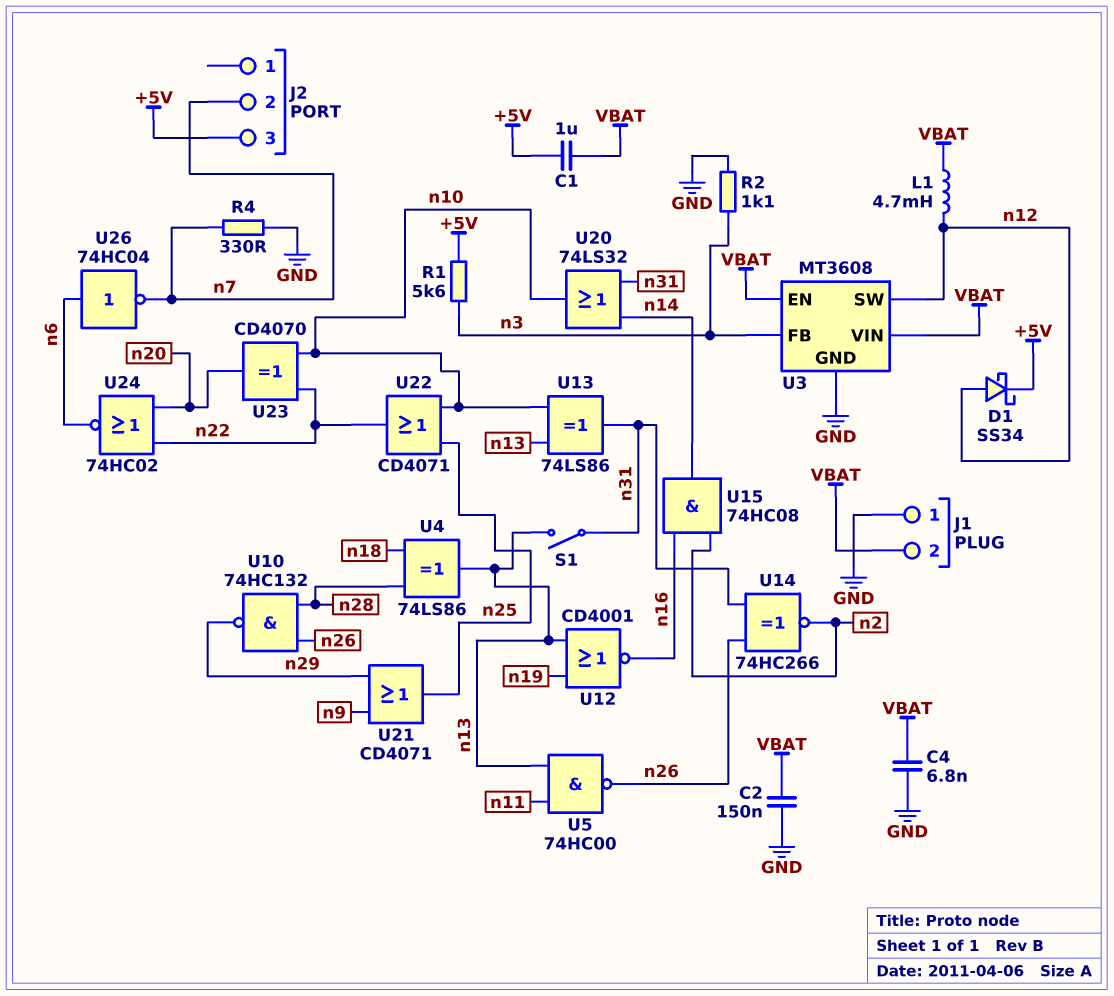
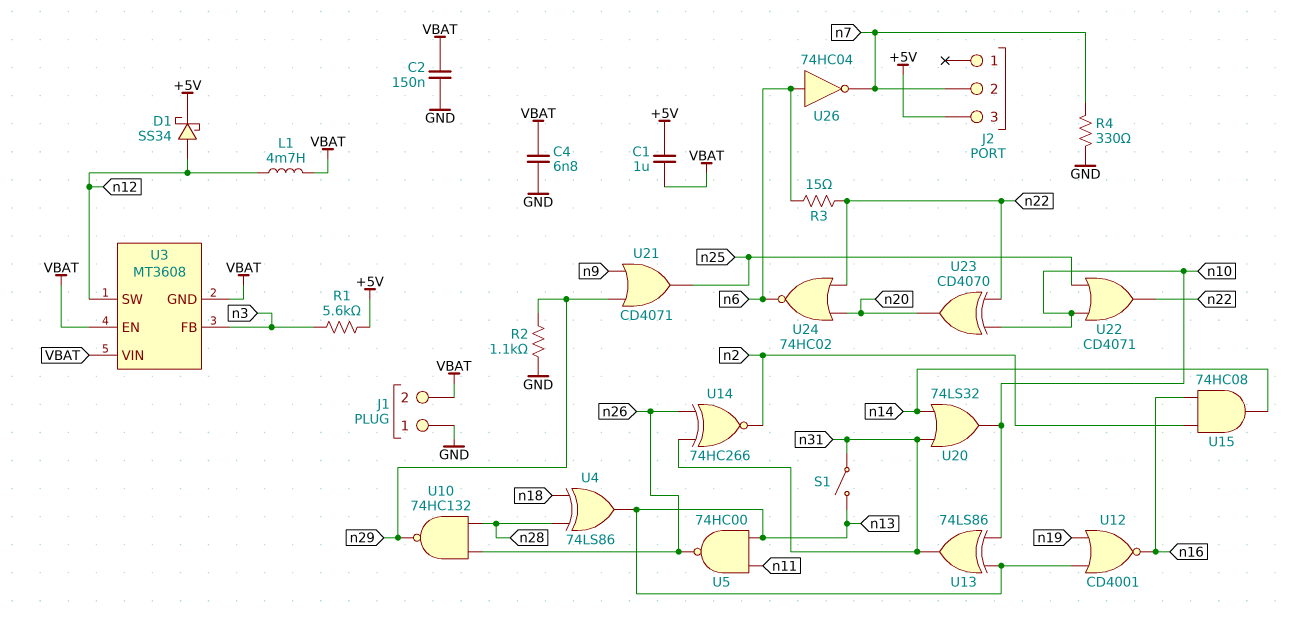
R2: 1.1k (GND, n3) -> 1.1k (GND, n29)
R3: none -> 15 (n6, n22)
U3 pin GND: GND -> VBAT

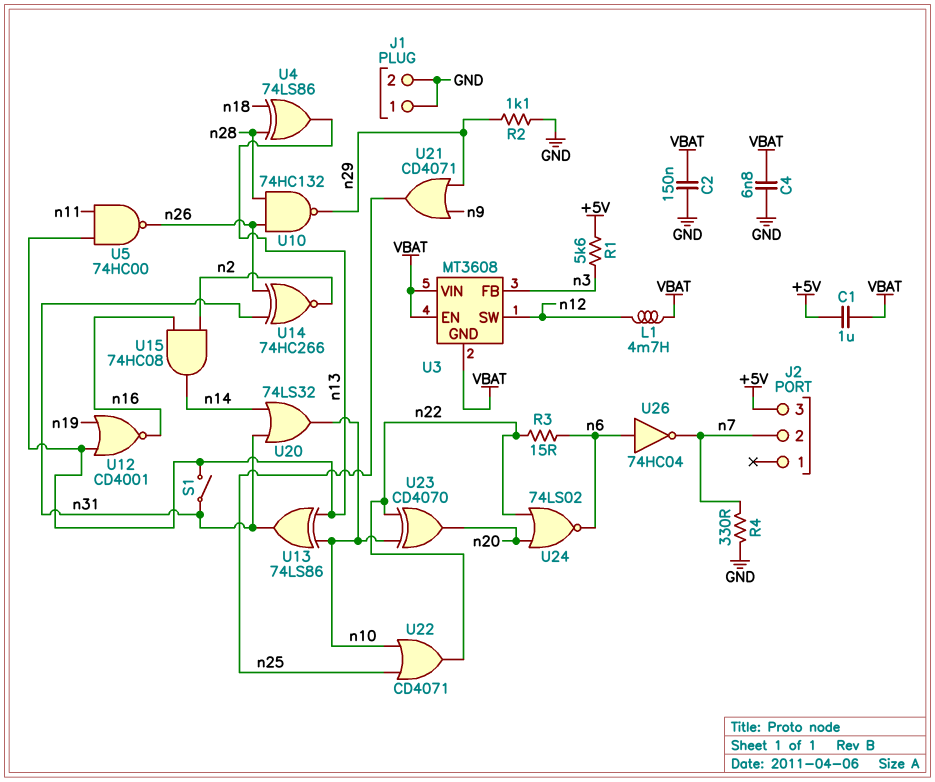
D1: schottky SS34 (A n12, K +5V) -> none
J1 pin 2: VBAT -> GND
U24: NOR 74HC02 (in n20, in n22, out n6) -> NOR 74LS02 (in n20, in n22, out n6)

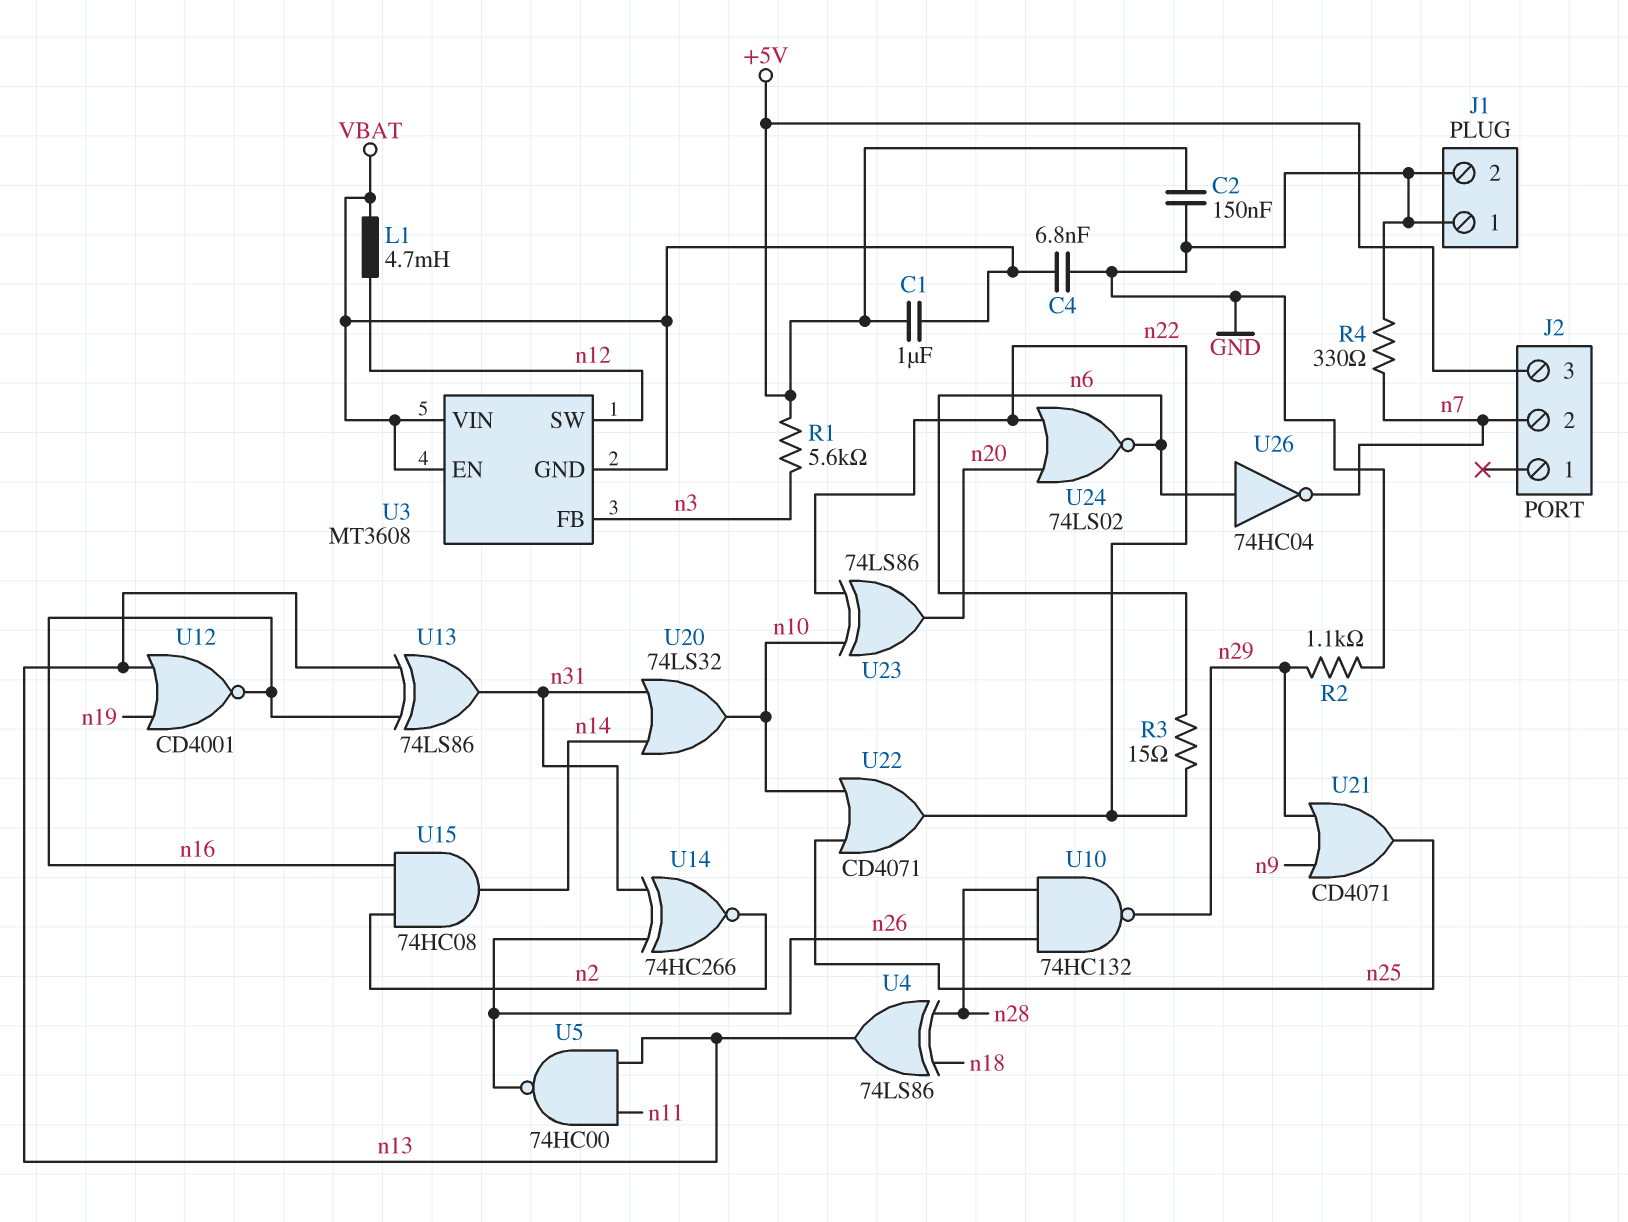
C2: 150nF (GND, VBAT) -> 150nF (+5V, GND)
S1: switch (n13, n31) -> none
U13: XOR 74LS86 (in n10, in n13, out n31) -> XOR 74LS86 (in n13, in n16, out n31)
U23: XOR CD4070 (in n10, in n22, out n20) -> XOR 74LS86 (in n10, in n22, out n20)

